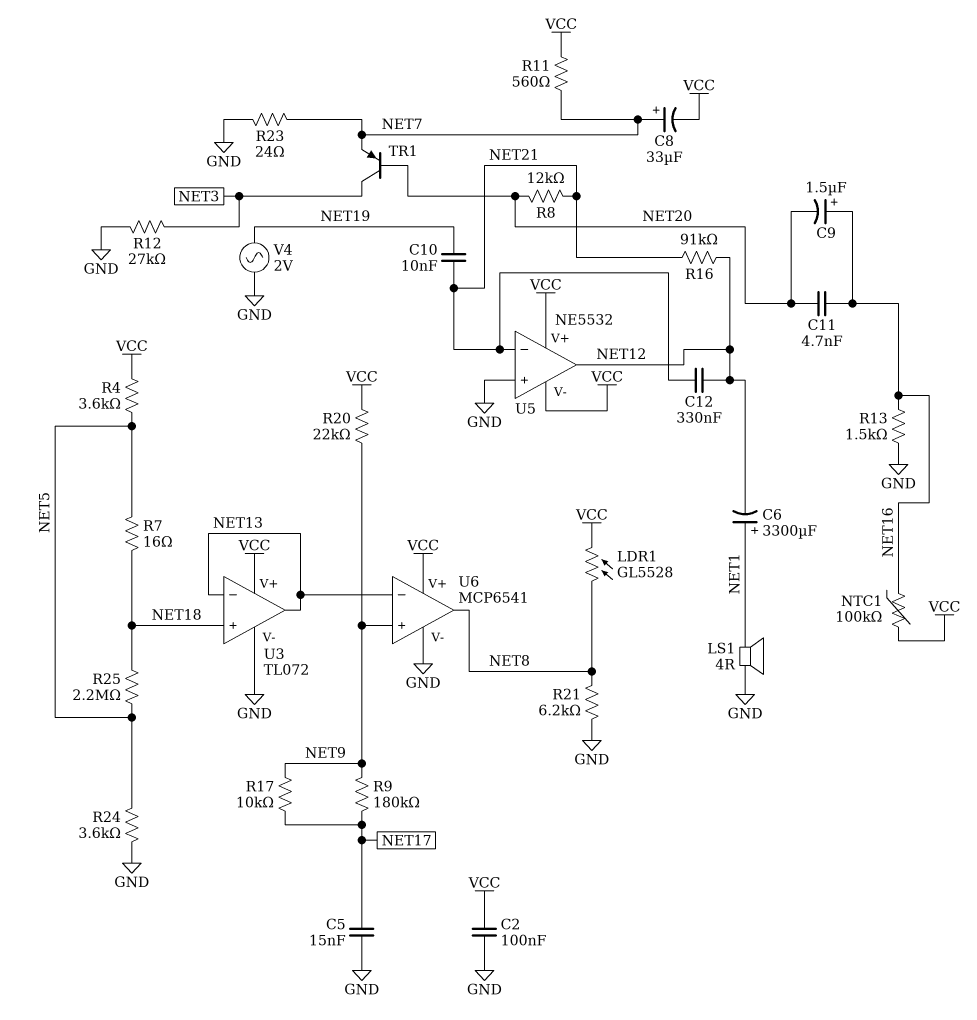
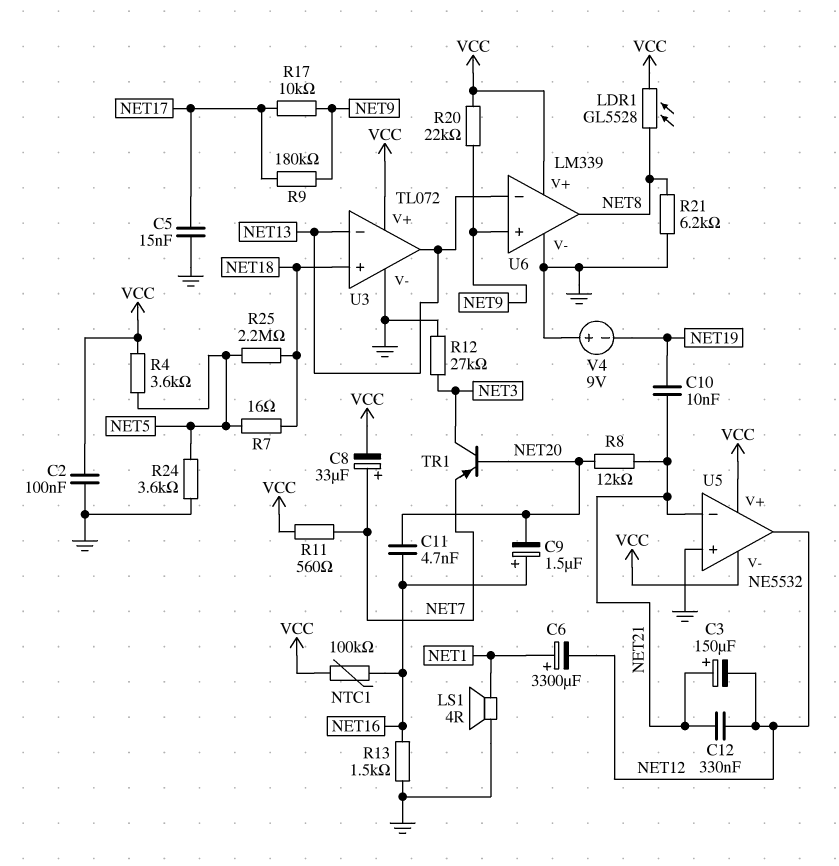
C3: none -> 150uF (plus NET21, minus NET12)
R16: 91k (NET12, NET21) -> none
R23: 24 (GND, NET7) -> none
U6: MCP6541 -> LM339
V4: AC 2V (GND, NET19) -> 9V (plus GND, minus NET19)

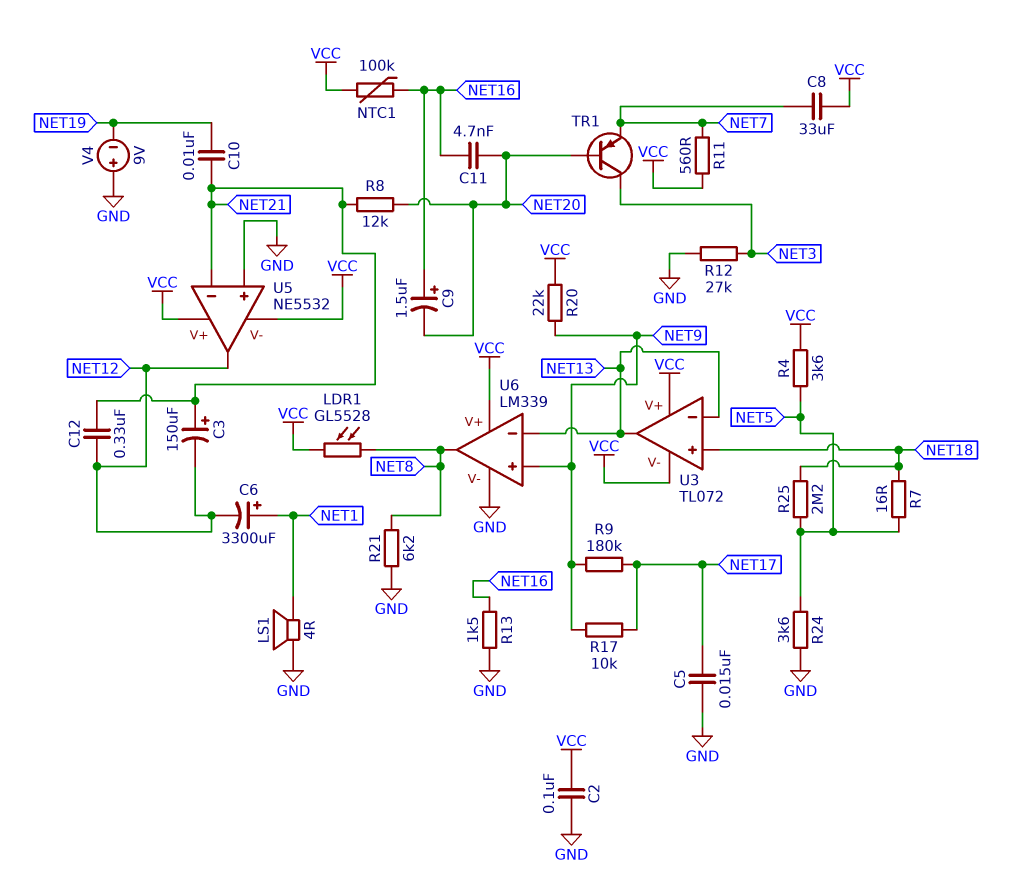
C8: 33uF (plus NET7, minus VCC) -> 33uF (NET7, VCC)
U3 pin V-: GND -> VCC

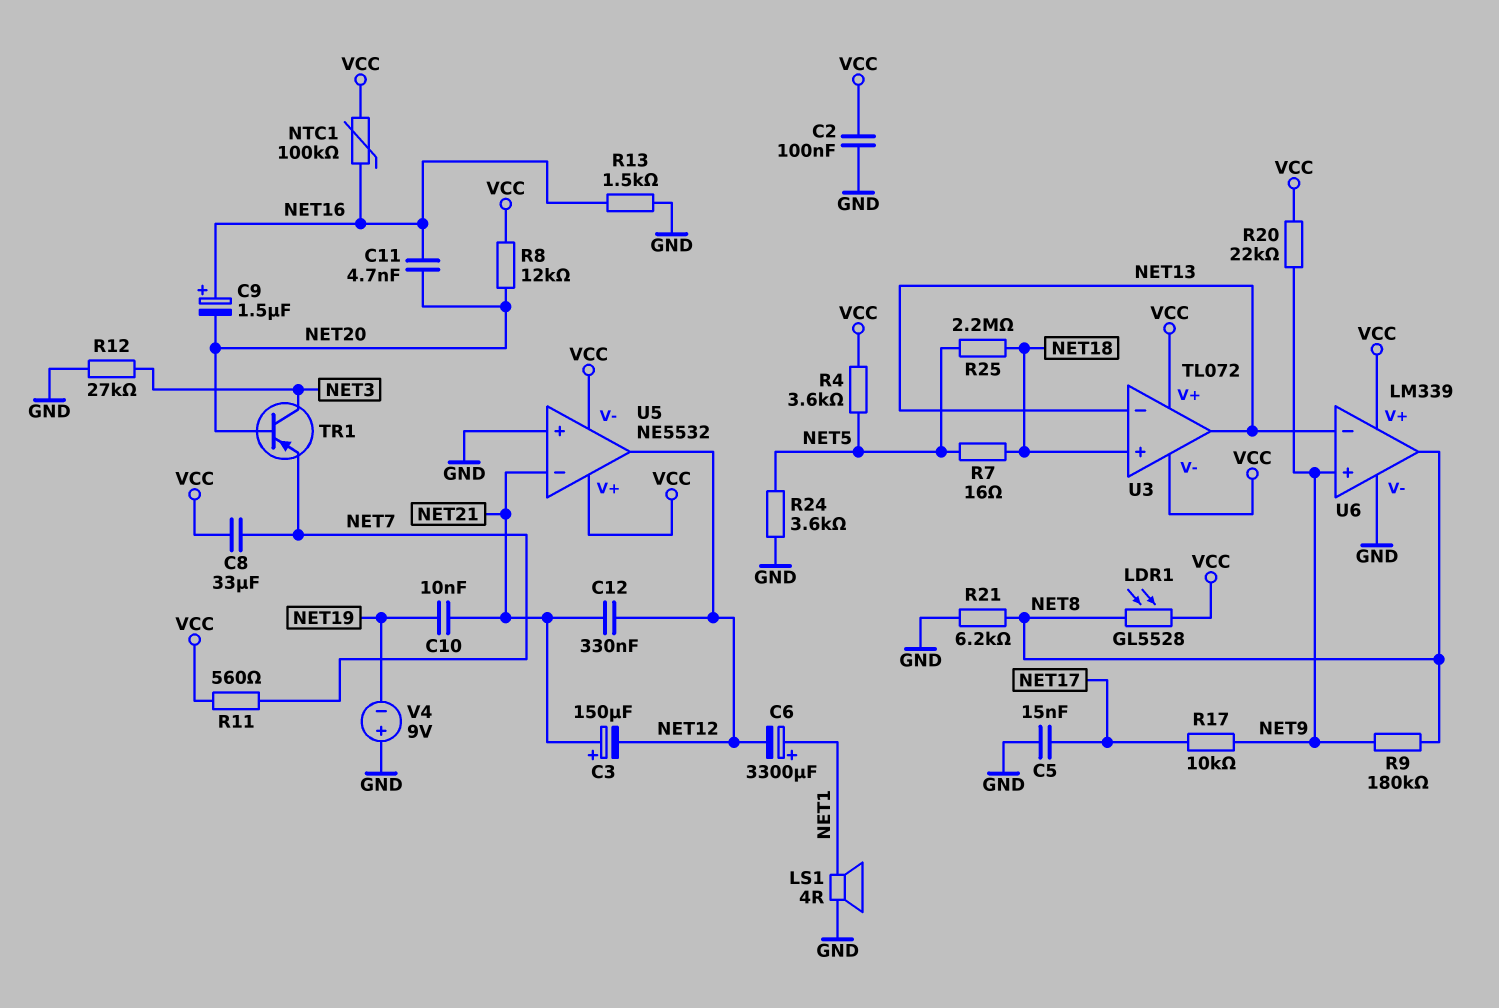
R8: 12k (NET20, NET21) -> 12k (NET20, VCC)
R9: 180k (NET9, NET17) -> 180k (NET8, NET9)

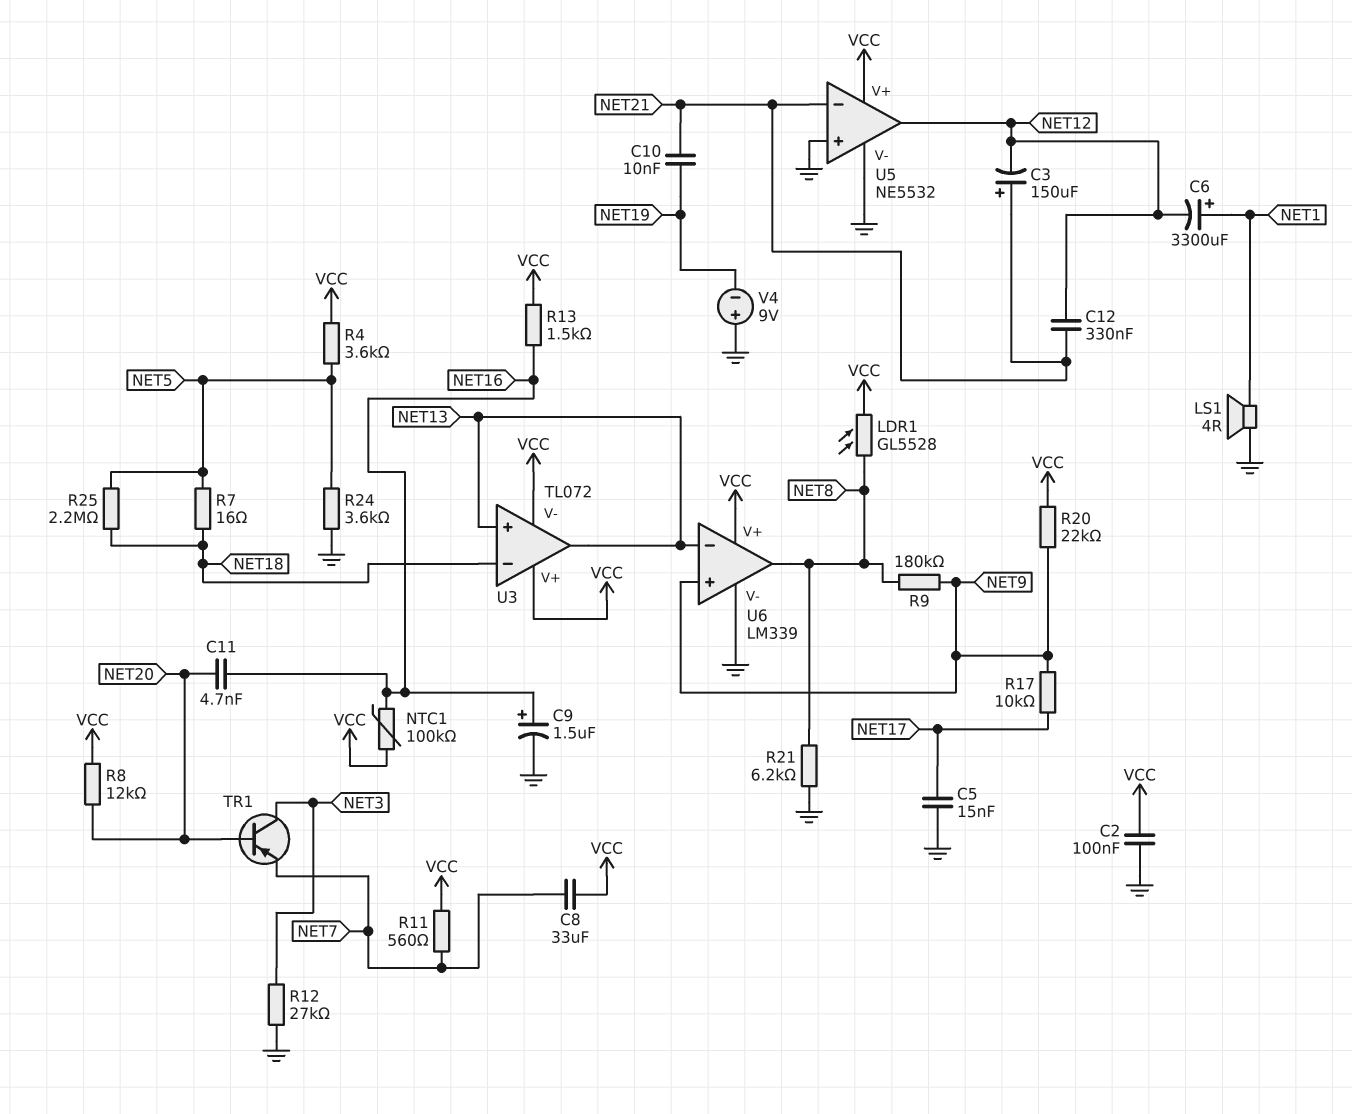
C9: 1.5uF (plus NET16, minus NET20) -> 1.5uF (plus NET16, minus GND)
R13: 1.5k (GND, NET16) -> 1.5k (NET16, VCC)
U3 pin in+: NET18 -> NET13
U3 pin in-: NET13 -> NET18
U5 pin V-: VCC -> GND

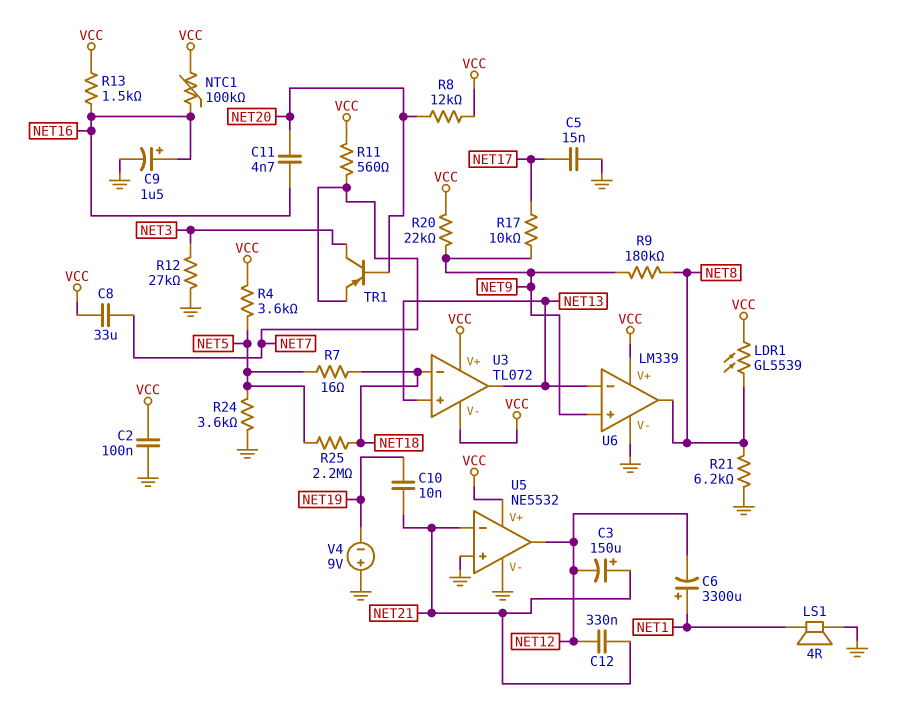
LDR1: GL5528 (NET8, VCC) -> GL5539 (NET8, VCC)

